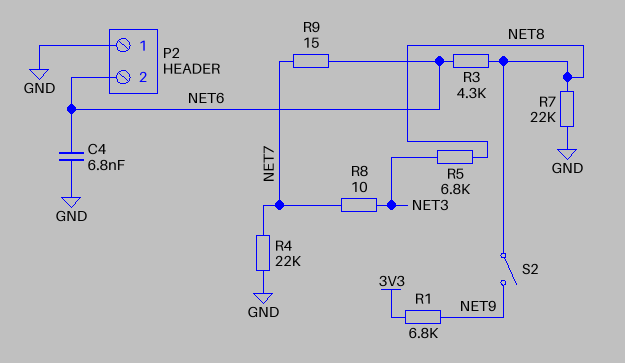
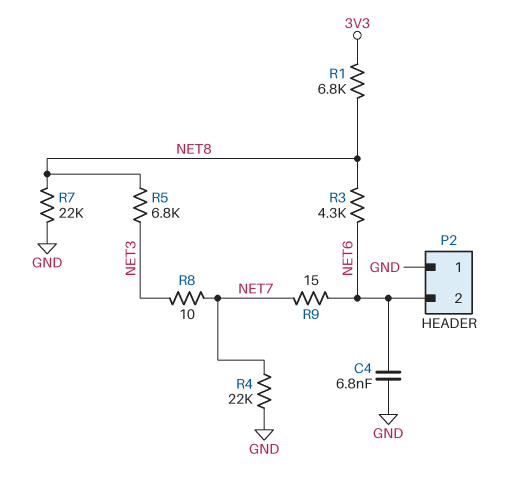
R1: 6.8k (3V3, NET9) -> 6.8k (3V3, NET8)
S2: switch (NET8, NET9) -> none

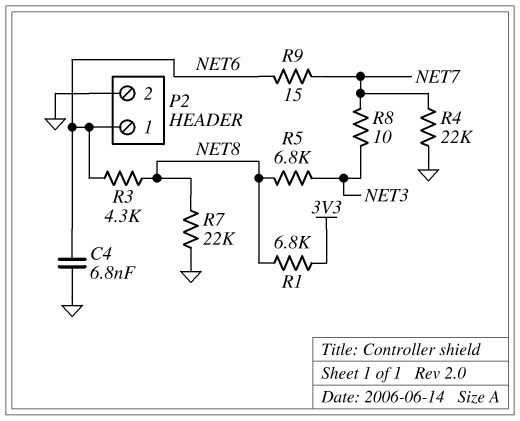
P2 pin 1: GND -> NET6
P2 pin 2: NET6 -> GND

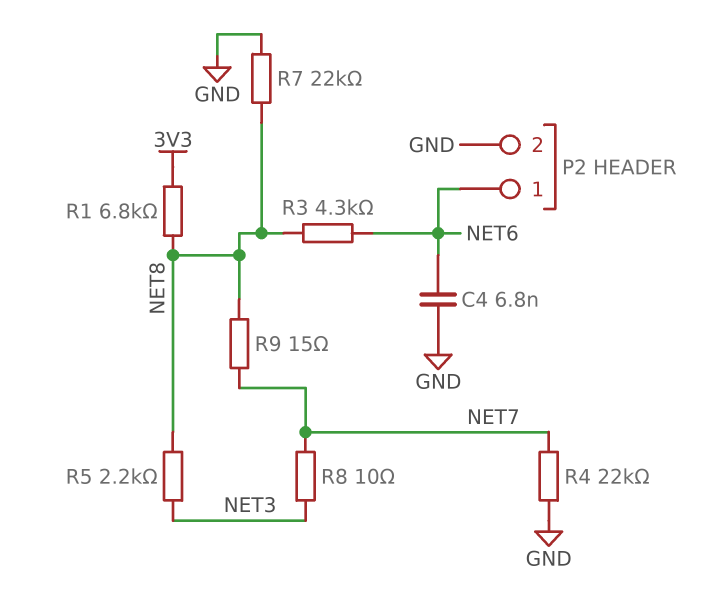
R5: 6.8k (NET3, NET8) -> 2.2k (NET3, NET8)
R9: 15 (NET6, NET7) -> 15 (NET7, NET8)

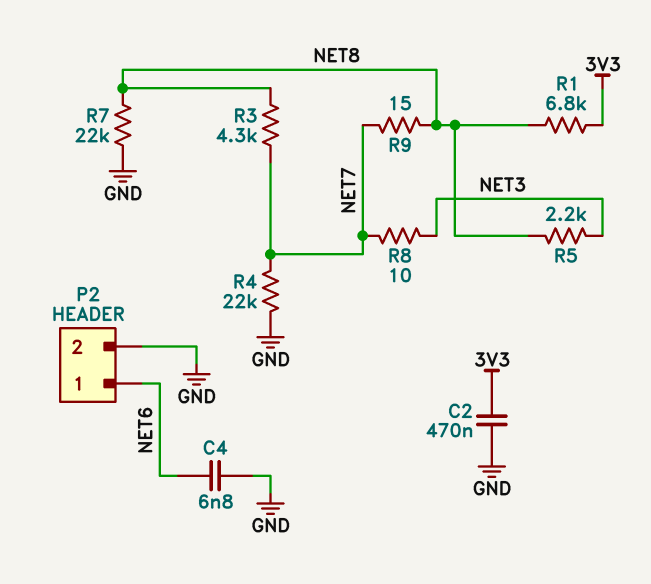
C2: none -> 470nF (3V3, GND)
R3: 4.3k (NET6, NET8) -> 4.3k (NET7, NET8)

